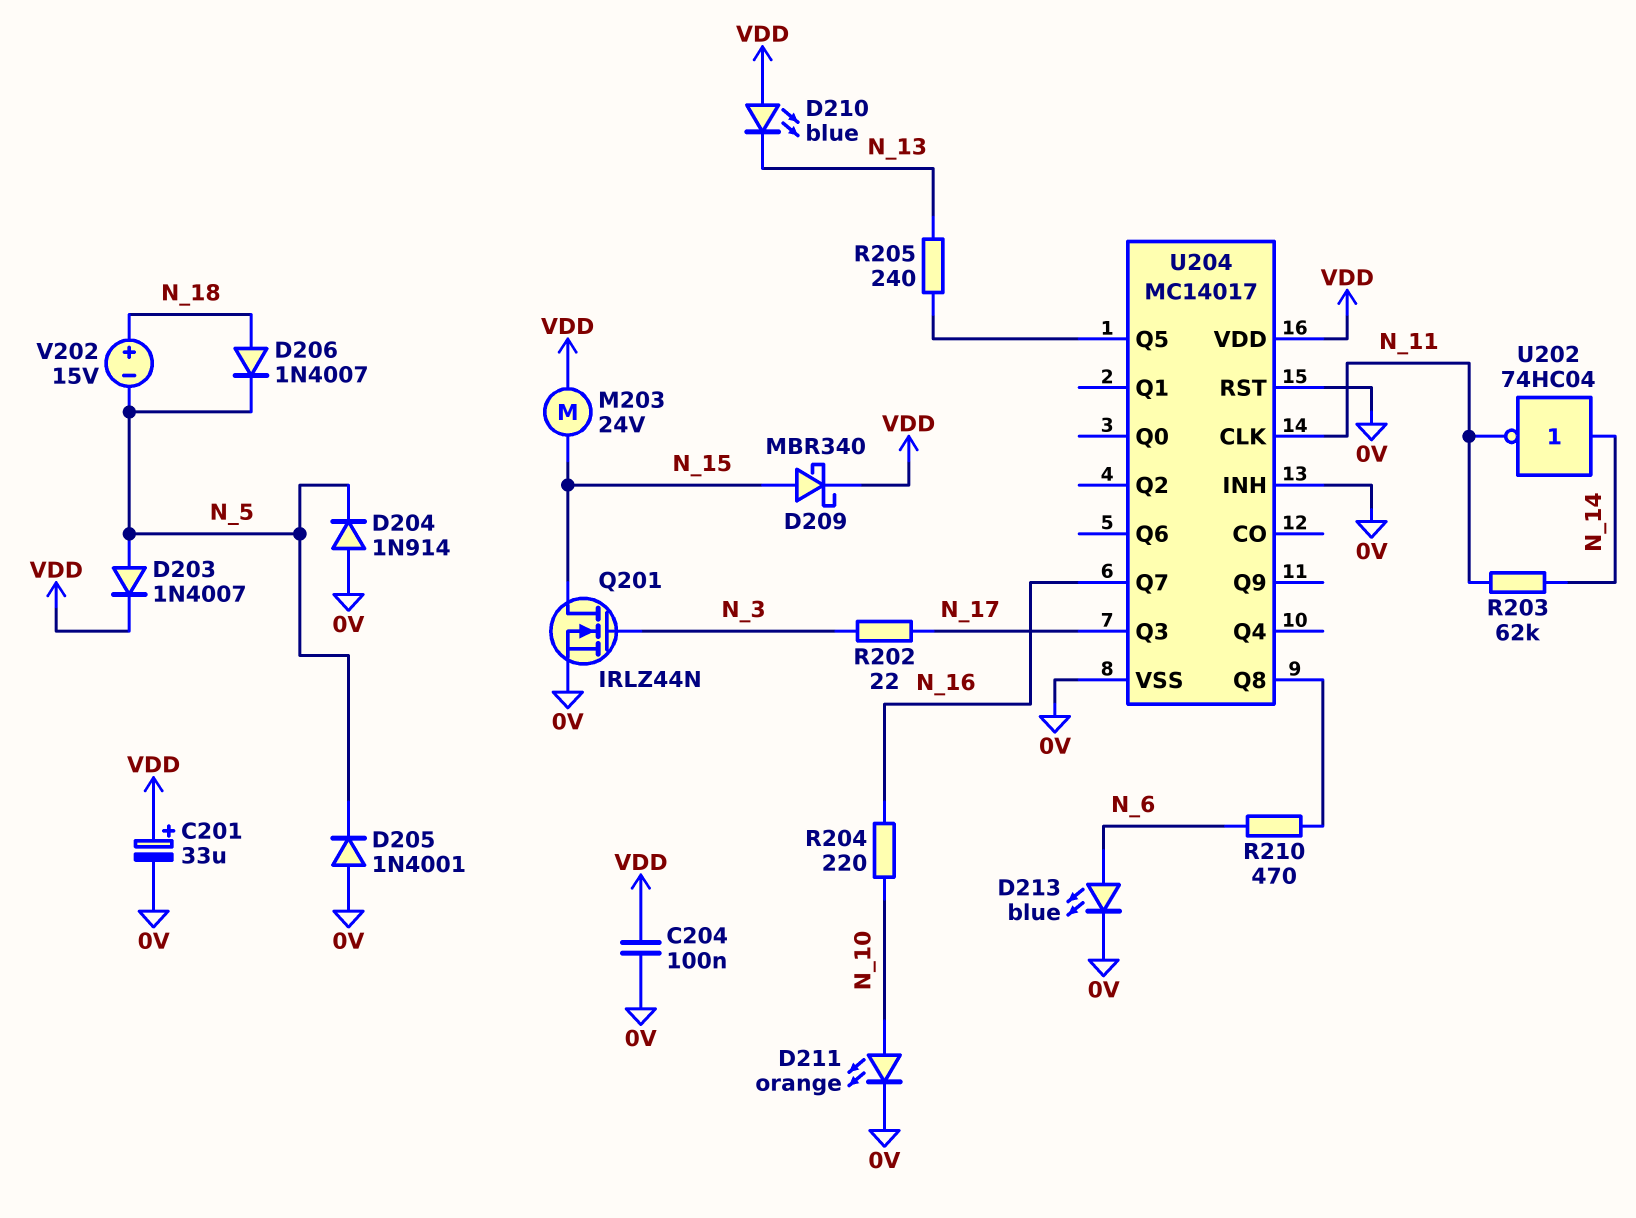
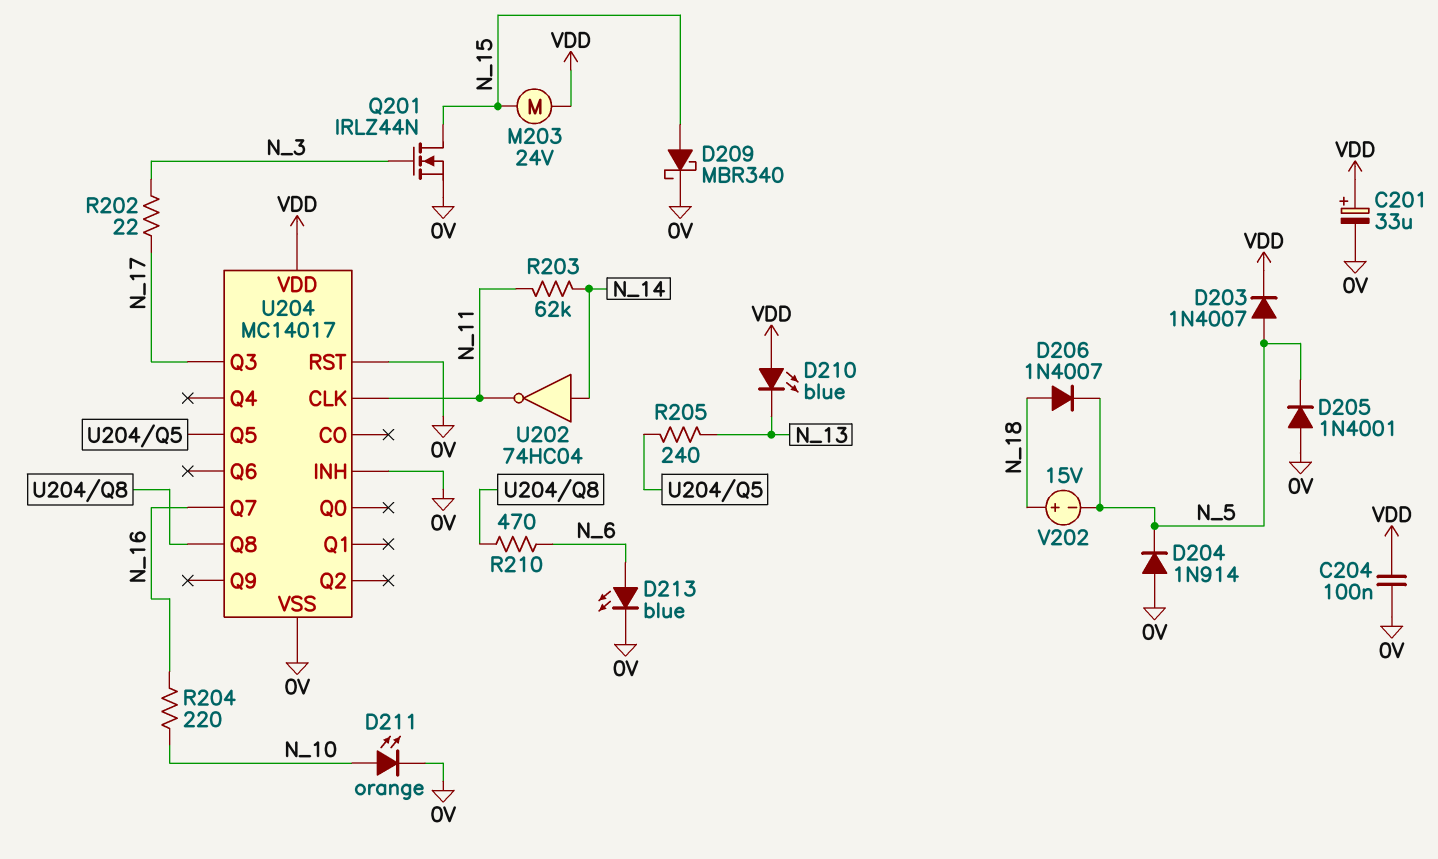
D209: schottky MBR340 (A N_15, K VDD) -> schottky MBR340 (A N_15, K 0V)

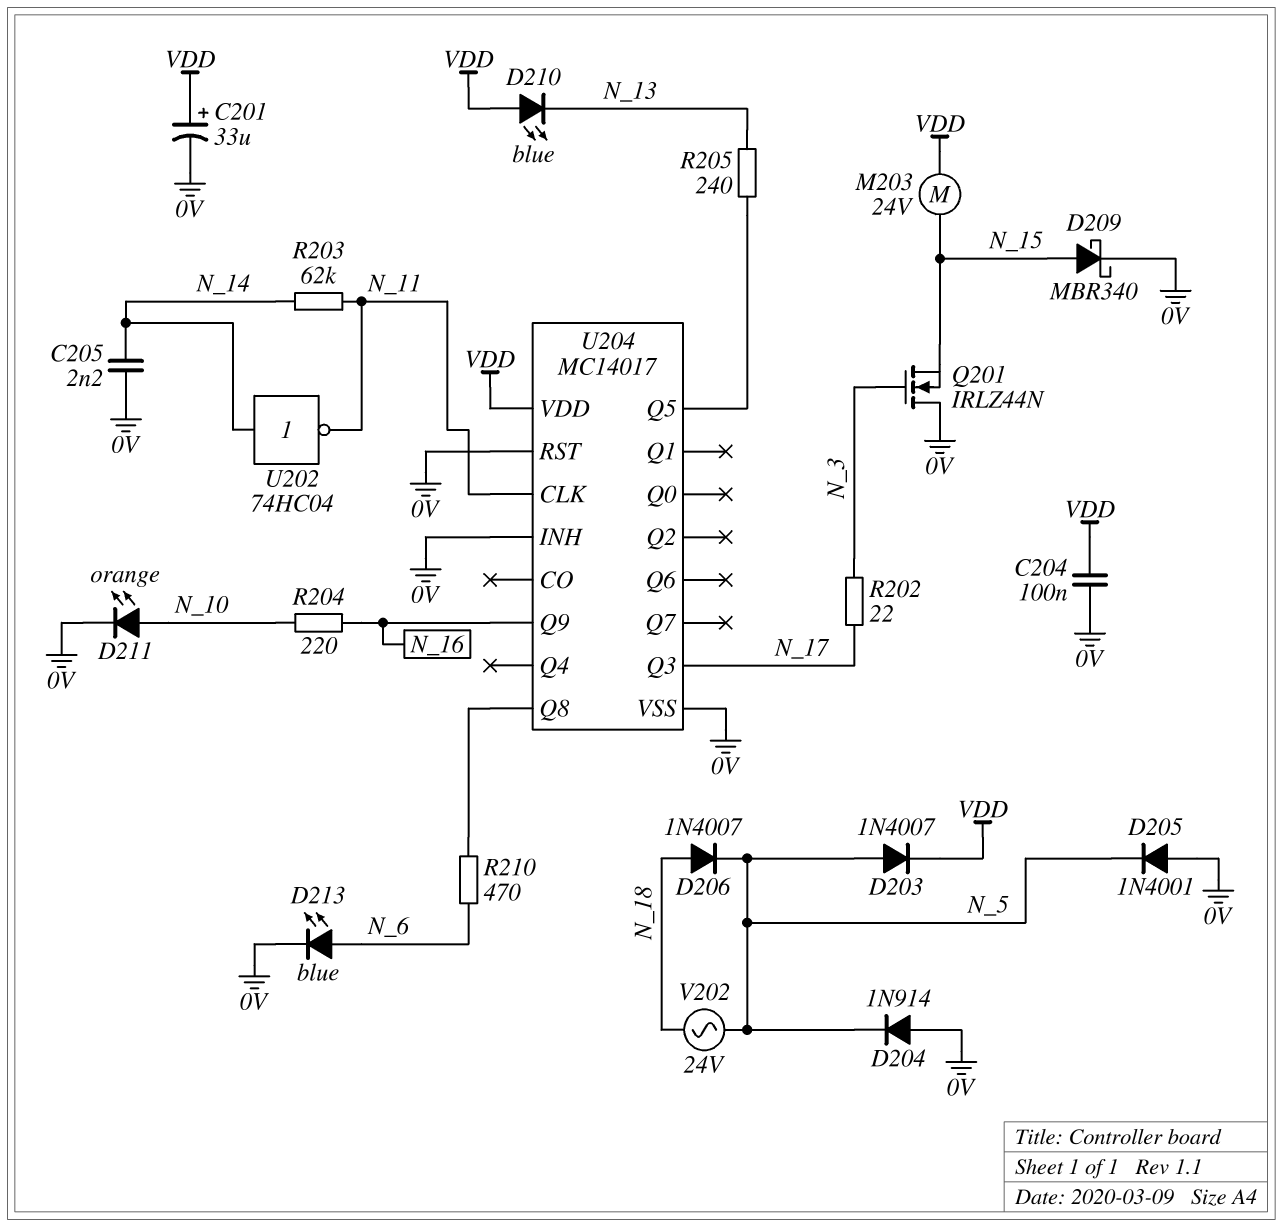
C205: none -> 2.2nF (0V, N_14)
Q201: NMOS IRLZ44N (G N_3, D N_15, S 0V) -> NMOS IRLZ44N (G N_3, D 0V, S N_15)
U204 pin Q7: N_16 -> none
U204 pin Q9: none -> N_16
V202: 15V (plus N_18, minus N_5) -> AC 24V (N_5, N_18)

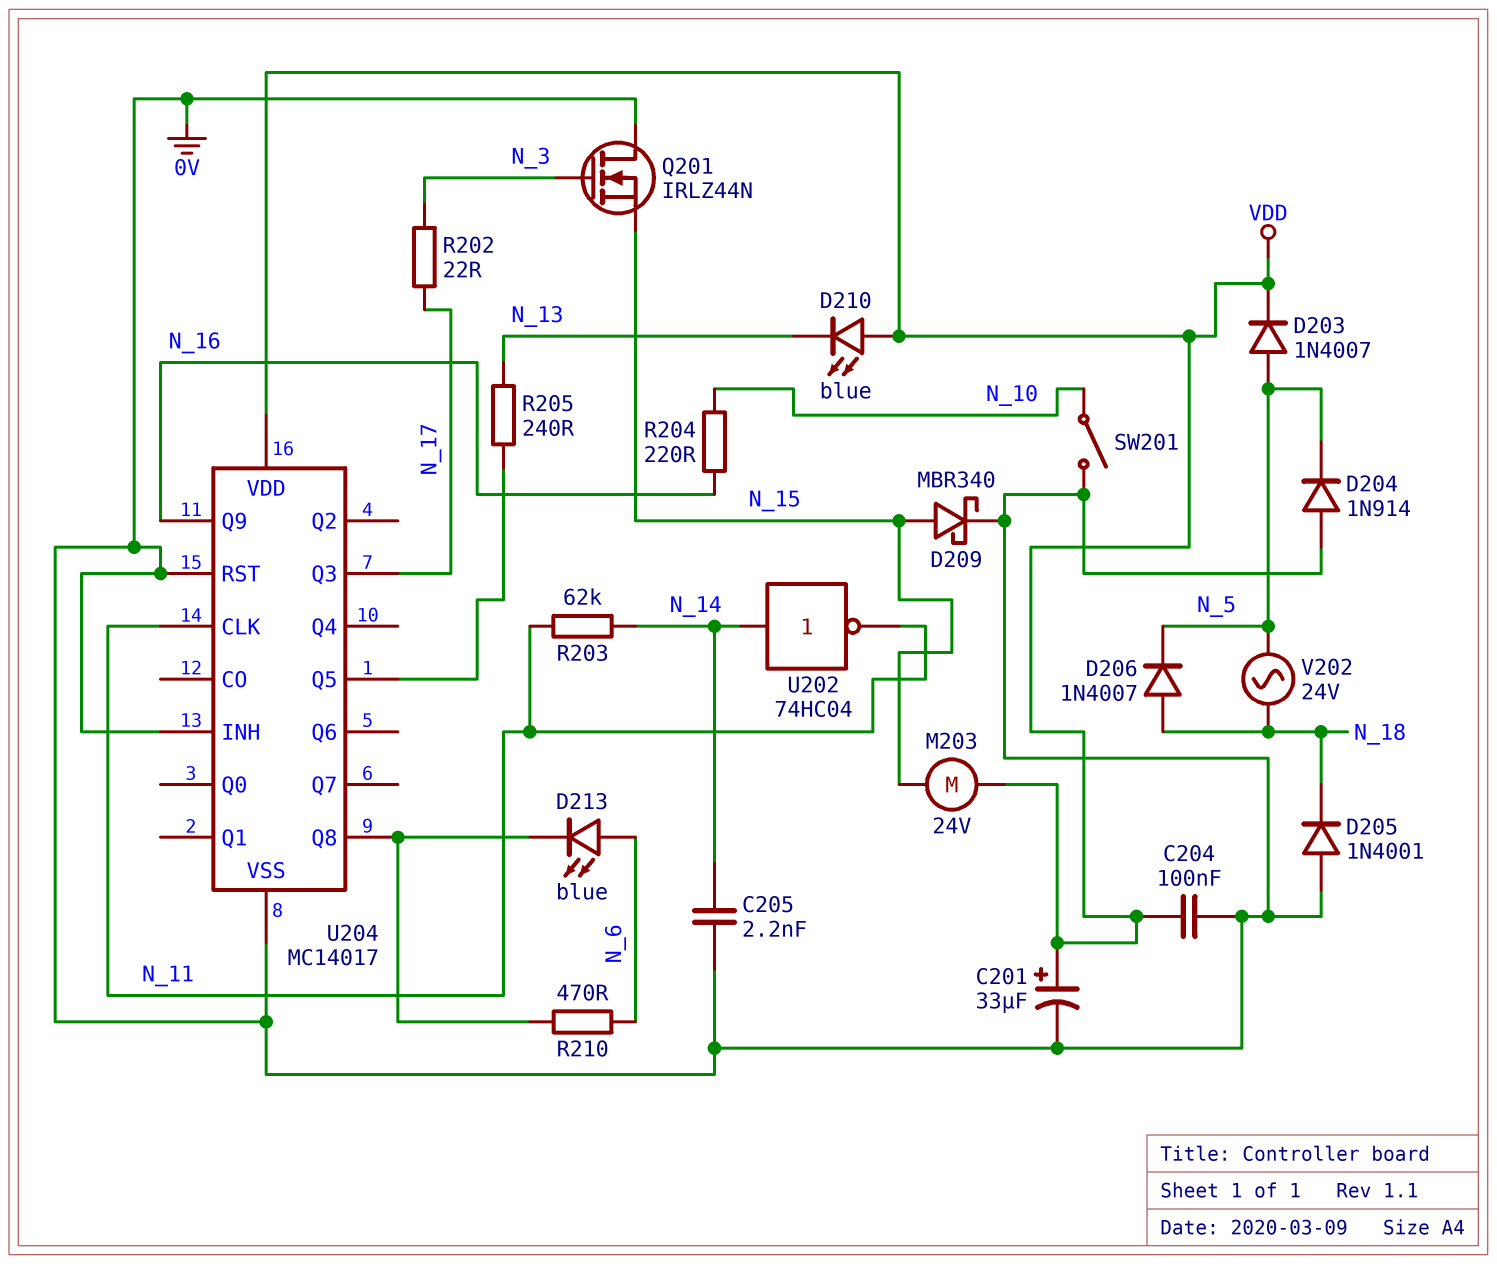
D205: diode 1N4001 (A 0V, K N_5) -> diode 1N4001 (A 0V, K N_18)
D211: LED orange (A N_10, K 0V) -> none
D213: LED blue (A N_6, K 0V) -> LED blue (A N_6, K U204/Q8)
SW201: none -> switch (0V, N_10)

